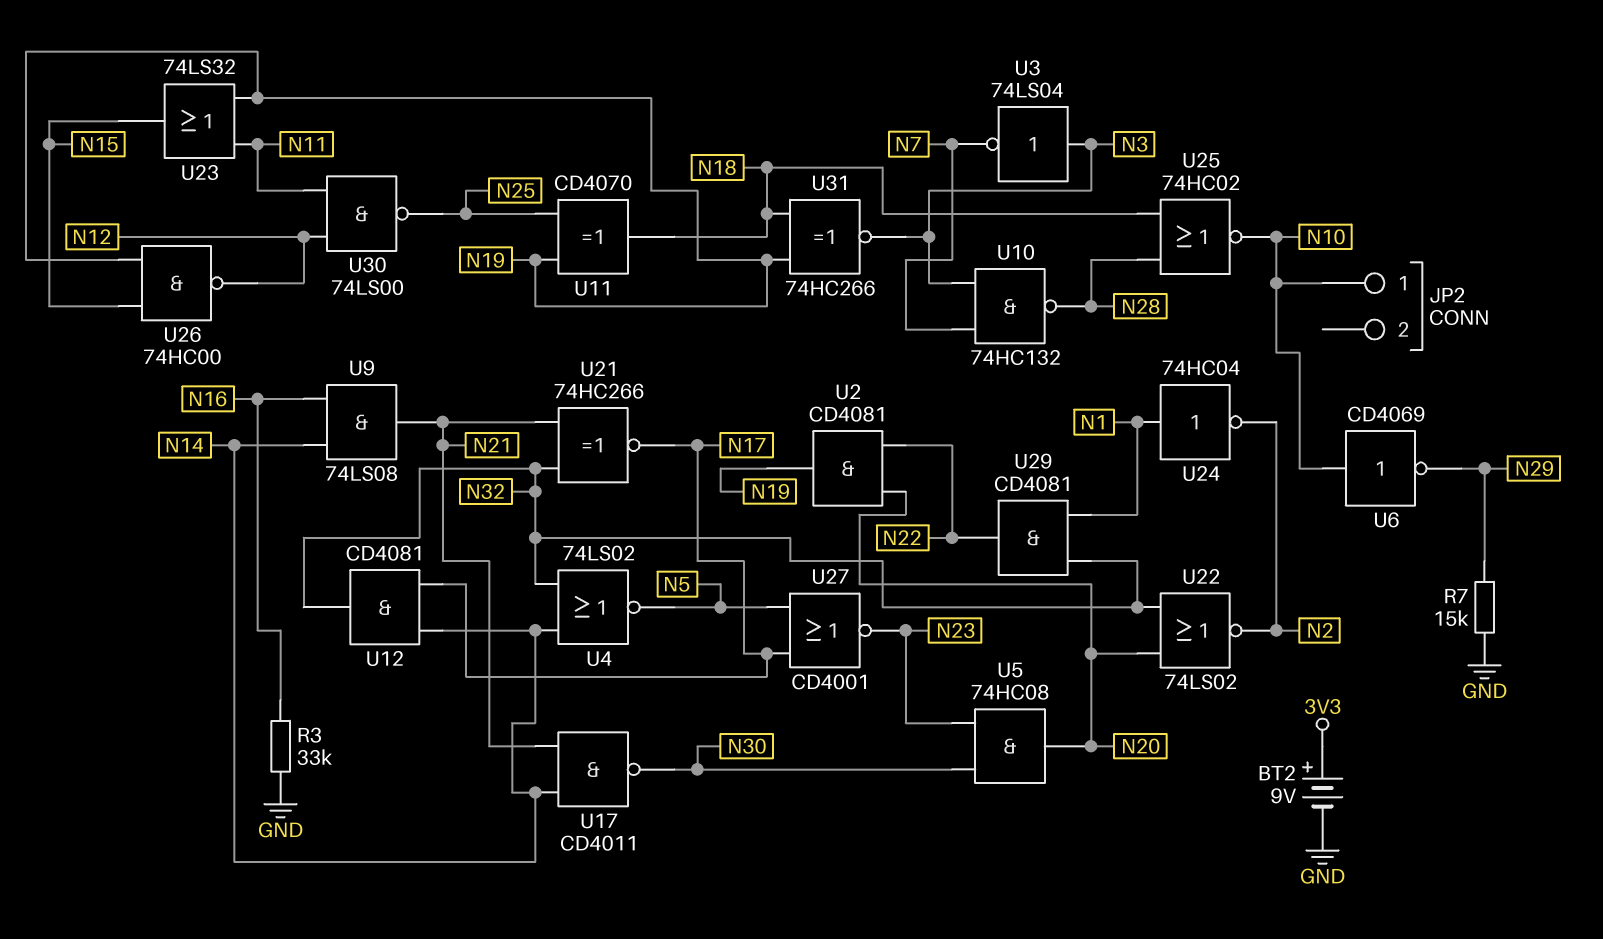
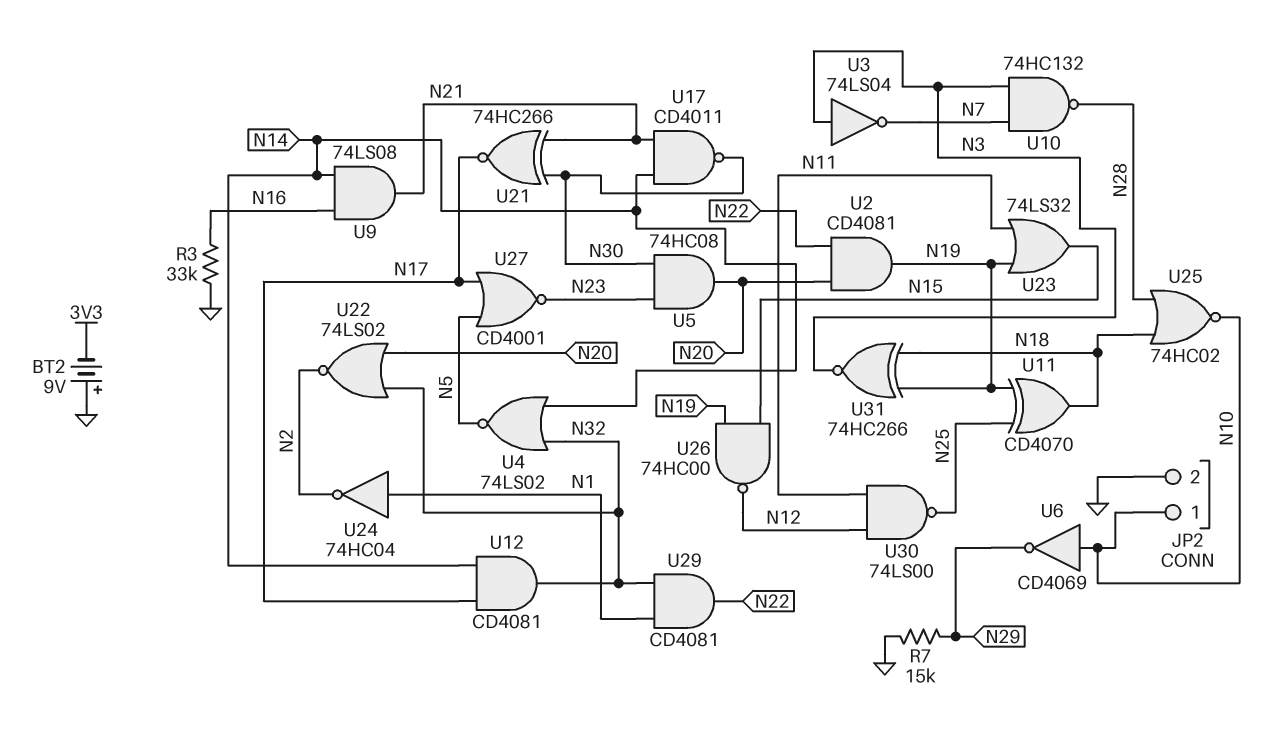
BT2: 9V (plus 3V3, minus GND) -> 9V (plus GND, minus 3V3)
JP2 pin 2: none -> GND
U21: XNOR 74HC266 (in N21, in N32, out N17) -> XNOR 74HC266 (in N21, in N30, out N17)

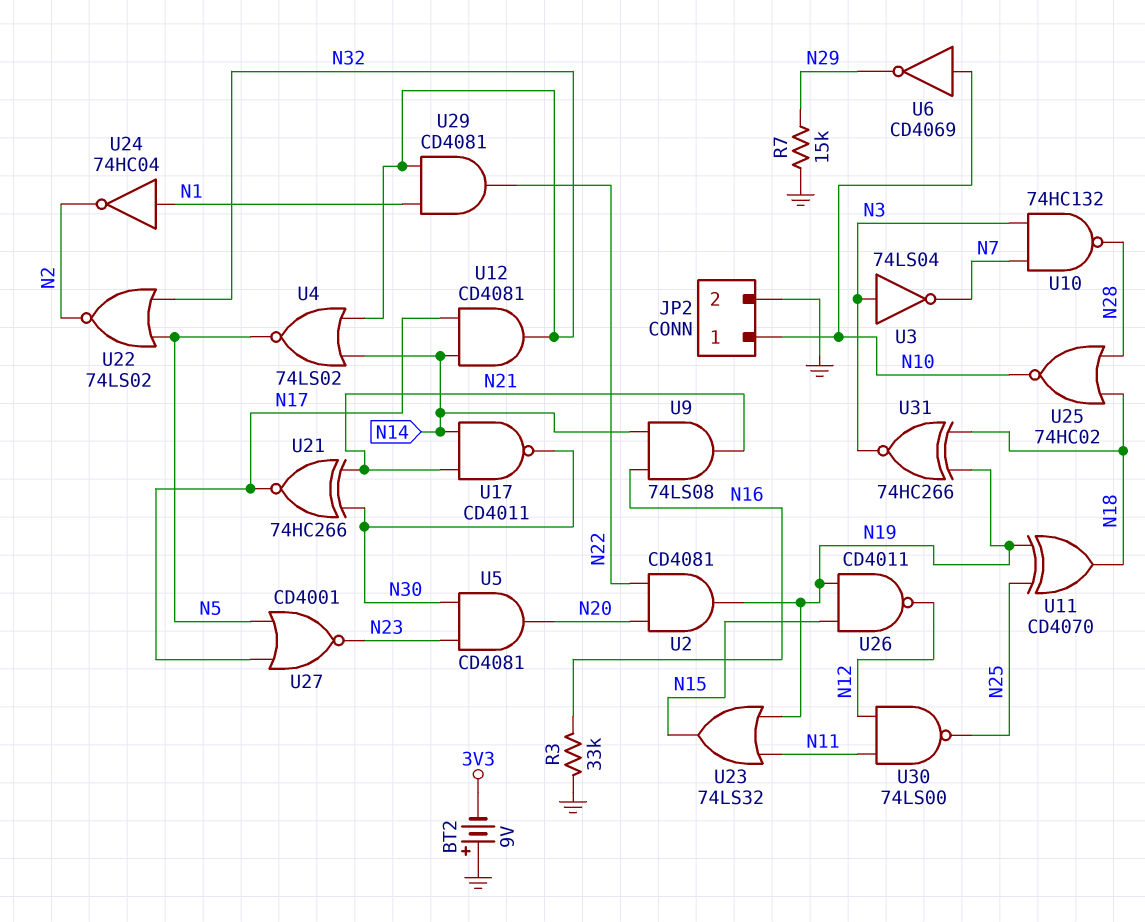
U5: AND 74HC08 (in N23, in N30, out N20) -> AND CD4081 (in N23, in N30, out N20)
U22: NOR 74LS02 (in N20, in N32, out N2) -> NOR 74LS02 (in N5, in N32, out N2)
U26: NAND 74HC00 (in N15, in N19, out N12) -> NAND CD4011 (in N15, in N19, out N12)

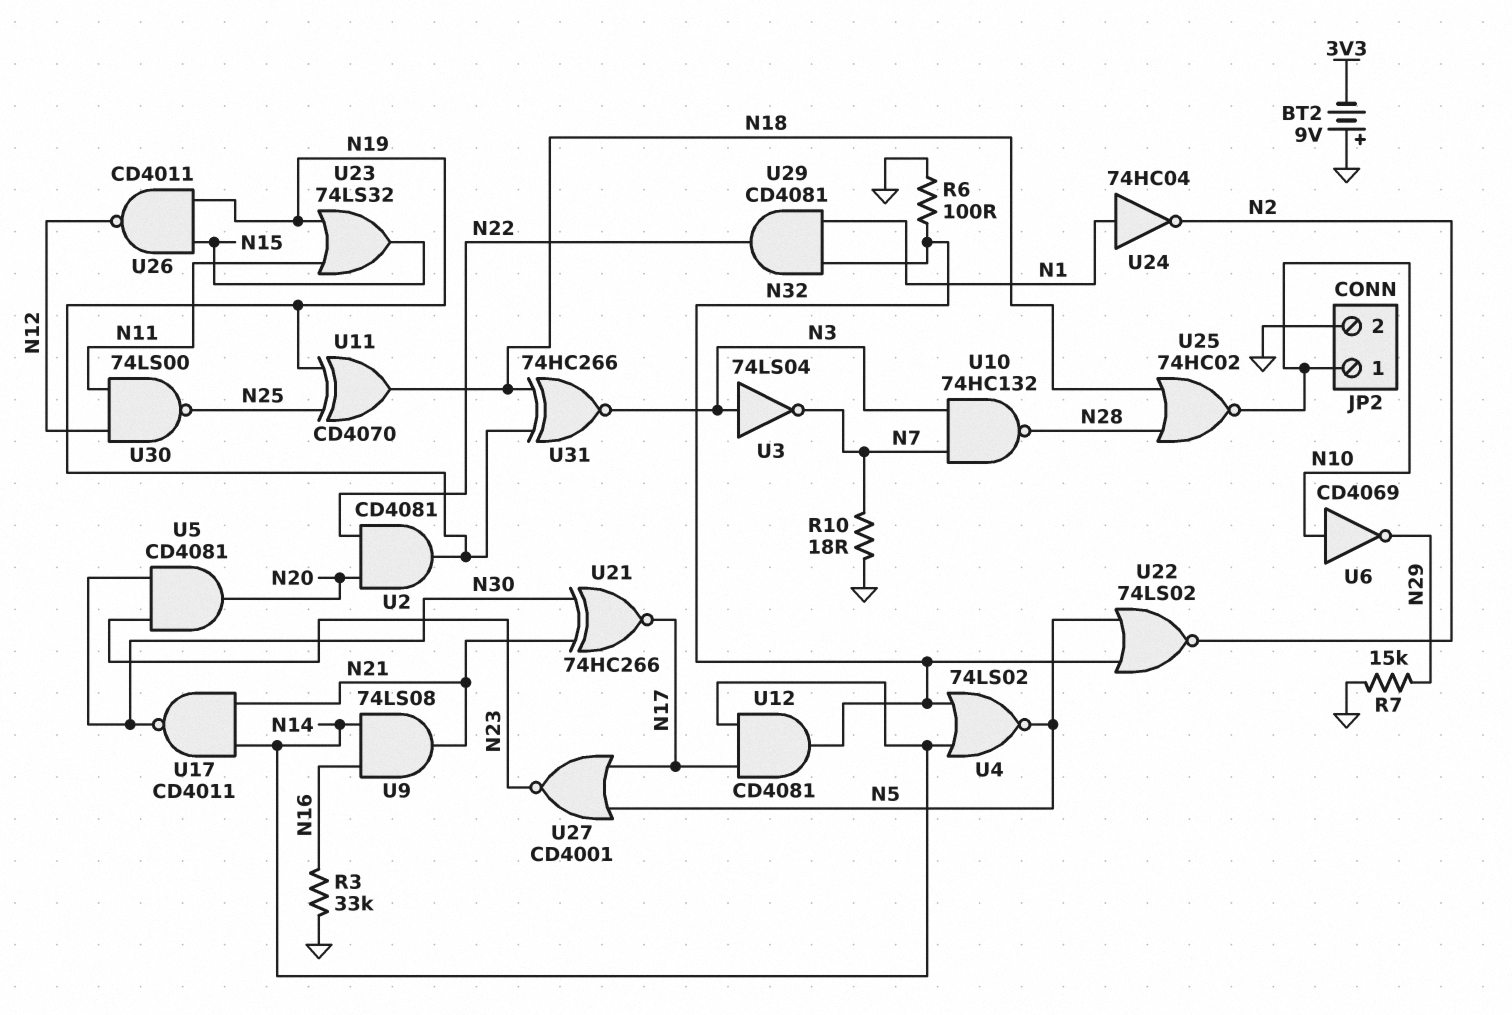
R6: none -> 100 (GND, N32)
R10: none -> 18 (GND, N7)

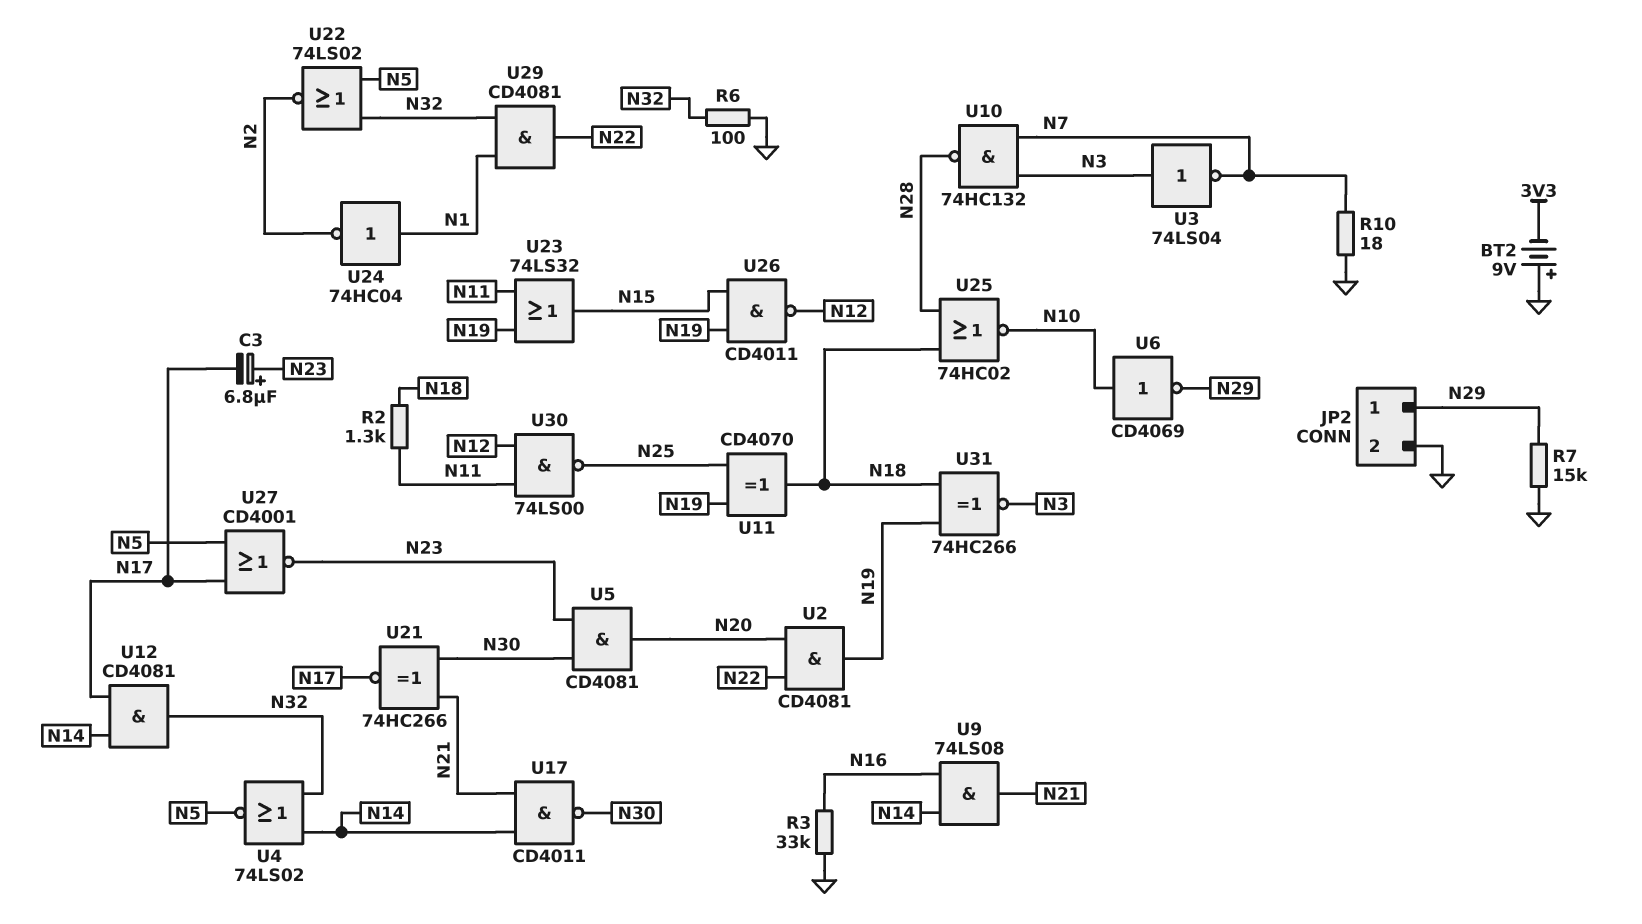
C3: none -> 6.8uF (plus N23, minus N17)
JP2 pin 1: N10 -> N29
R2: none -> 1.3k (N11, N18)

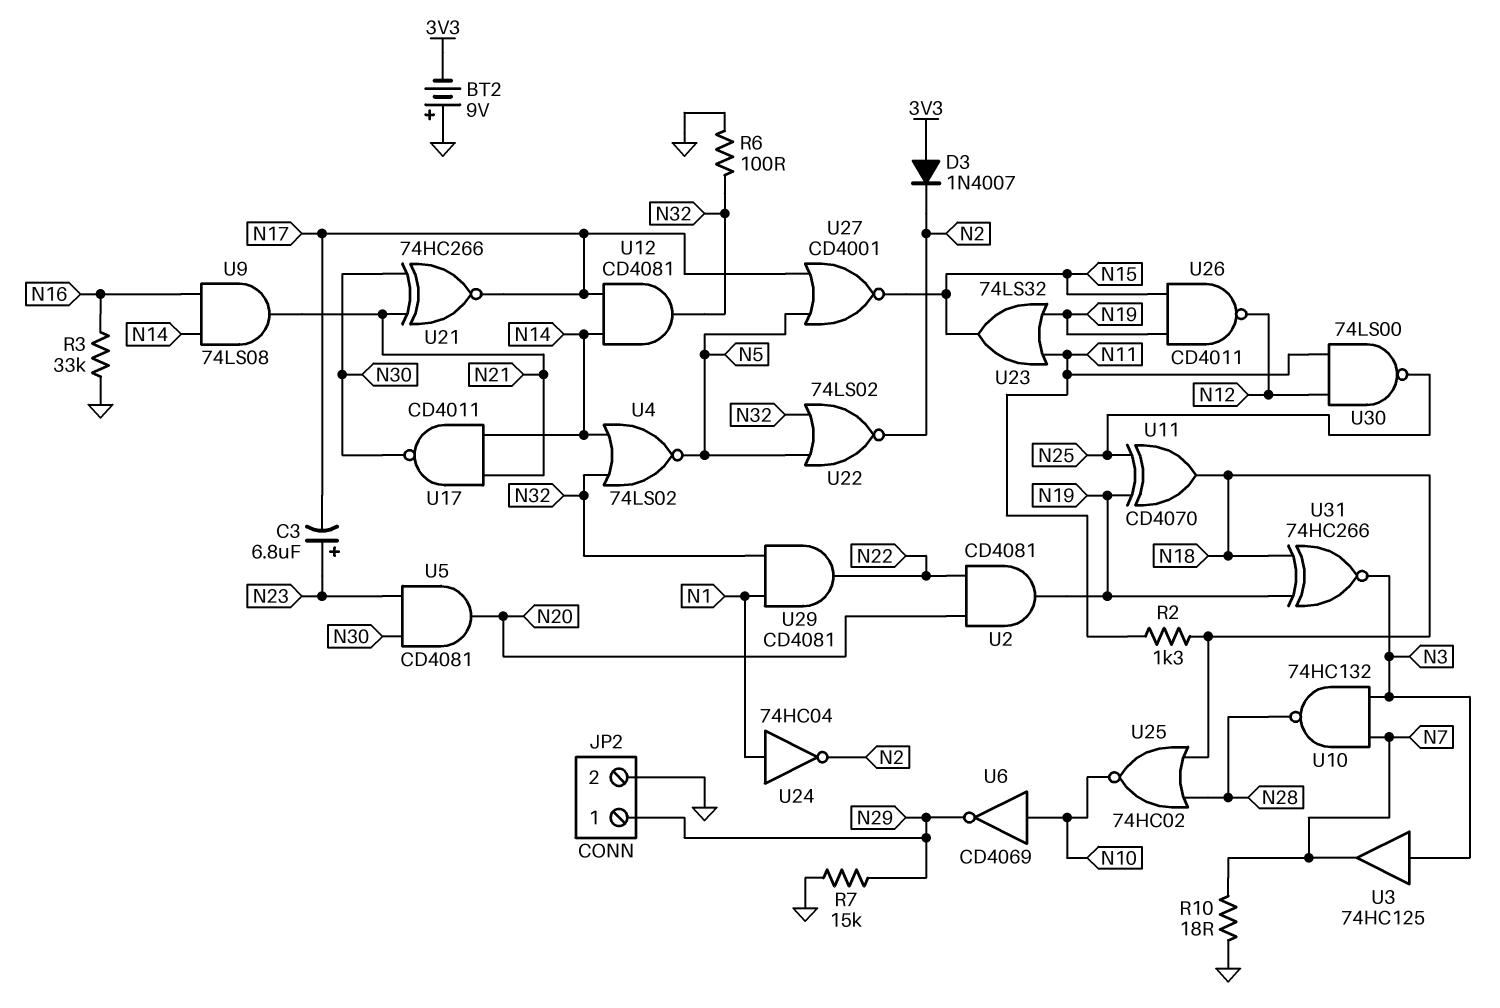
D3: none -> diode 1N4007 (A 3V3, K N2)
U3: NOT 74LS04 (in N3, out N7) -> buffer 74HC125 (in N3, out N7)
U27: NOR CD4001 (in N5, in N17, out N23) -> NOR CD4001 (in N5, in N17, out N15)

